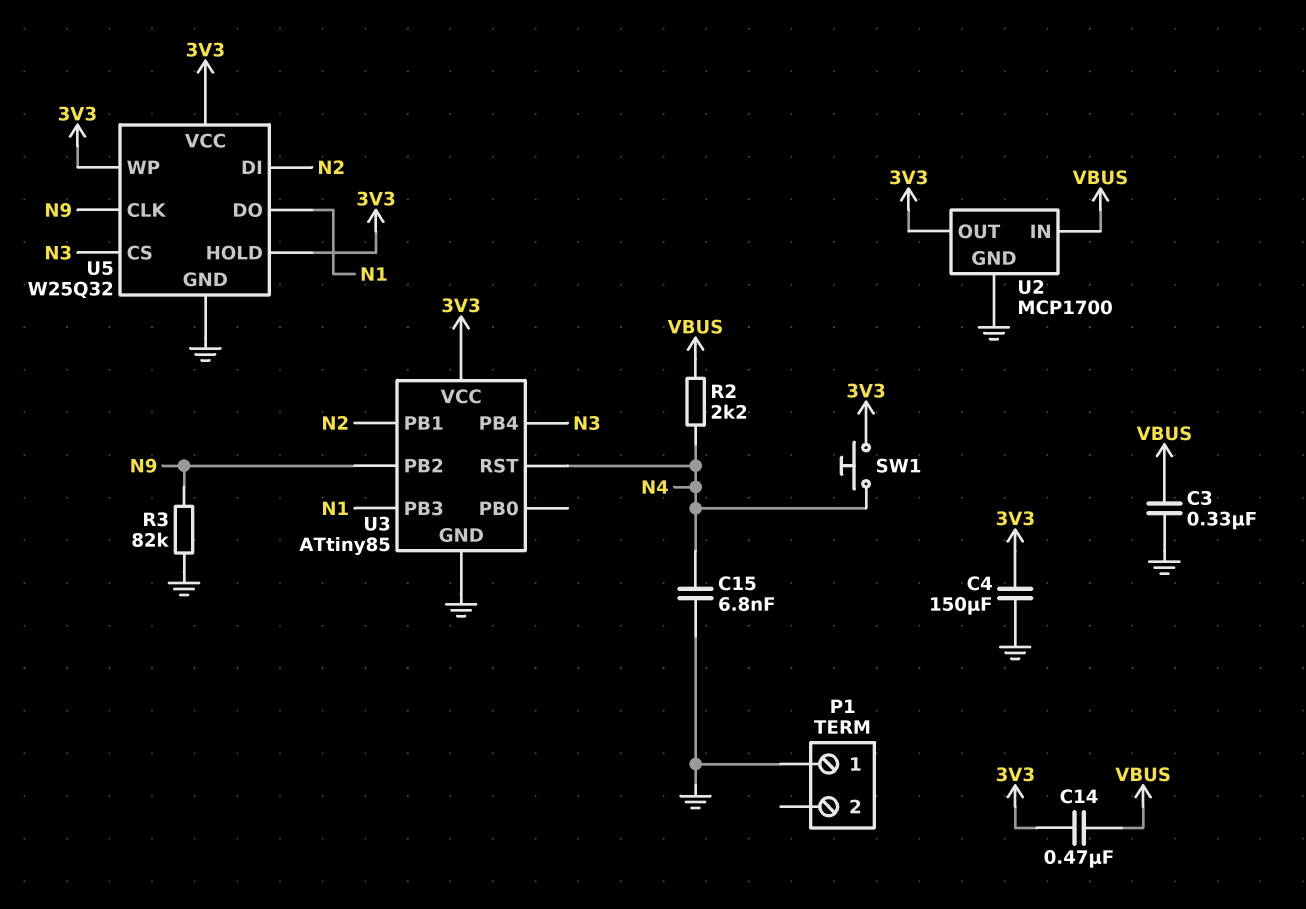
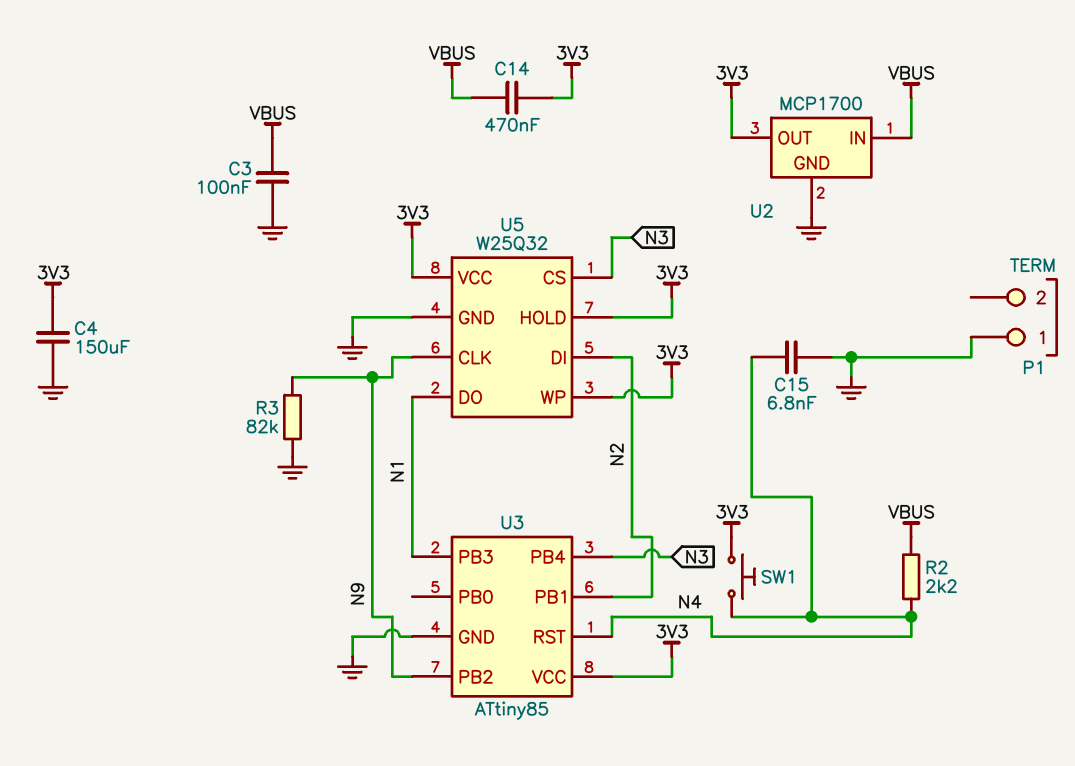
C3: 330nF (GND, VBUS) -> 100nF (GND, VBUS)

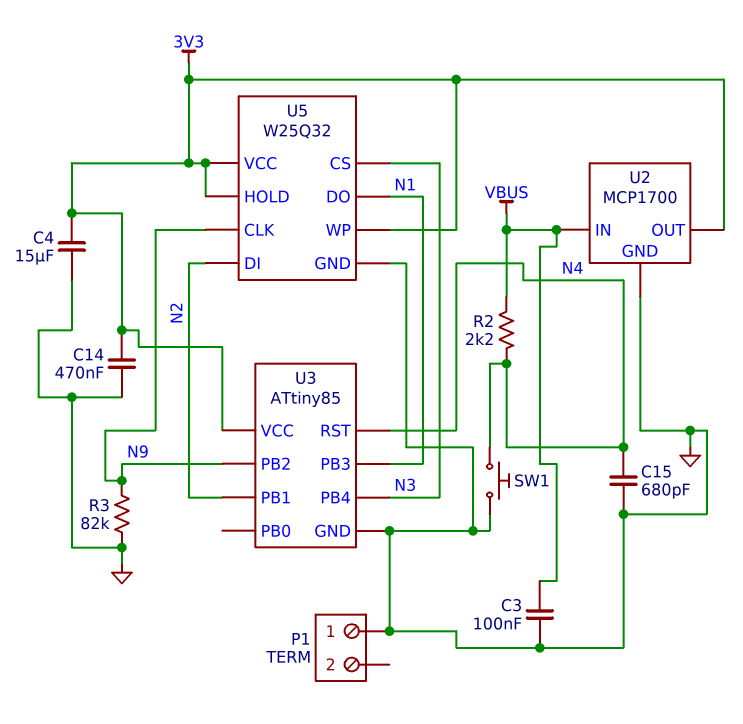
C4: 150uF (3V3, GND) -> 15uF (3V3, GND)
C14: 470nF (3V3, VBUS) -> 470nF (3V3, GND)
C15: 6.8nF (GND, N4) -> 680pF (GND, N4)
SW1: button (3V3, N4) -> button (GND, N4)

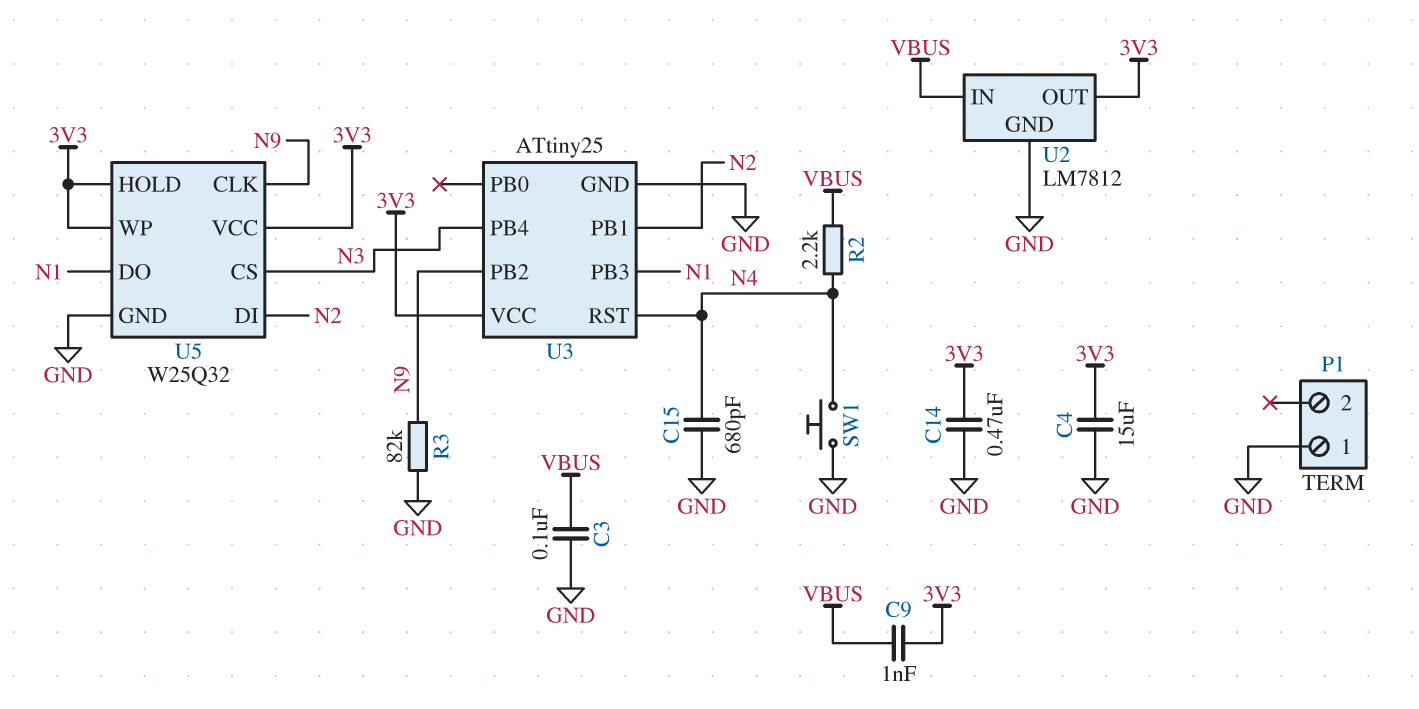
C9: none -> 1nF (3V3, VBUS)
U2: MCP1700 -> LM7812
U3: ATtiny85 -> ATtiny25

